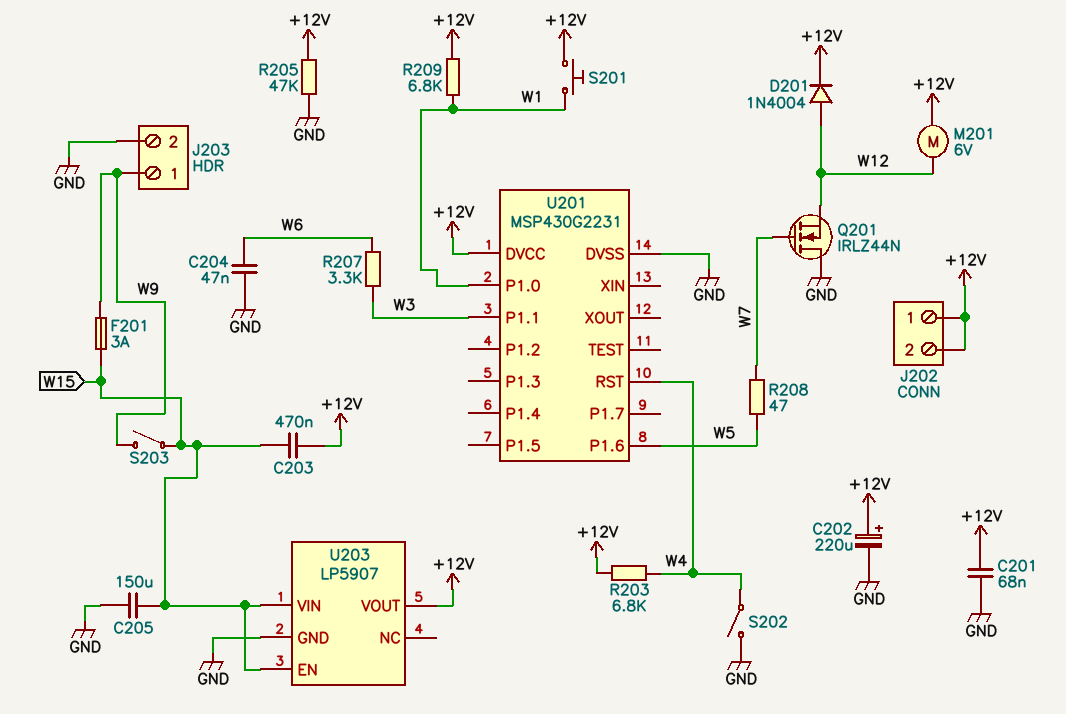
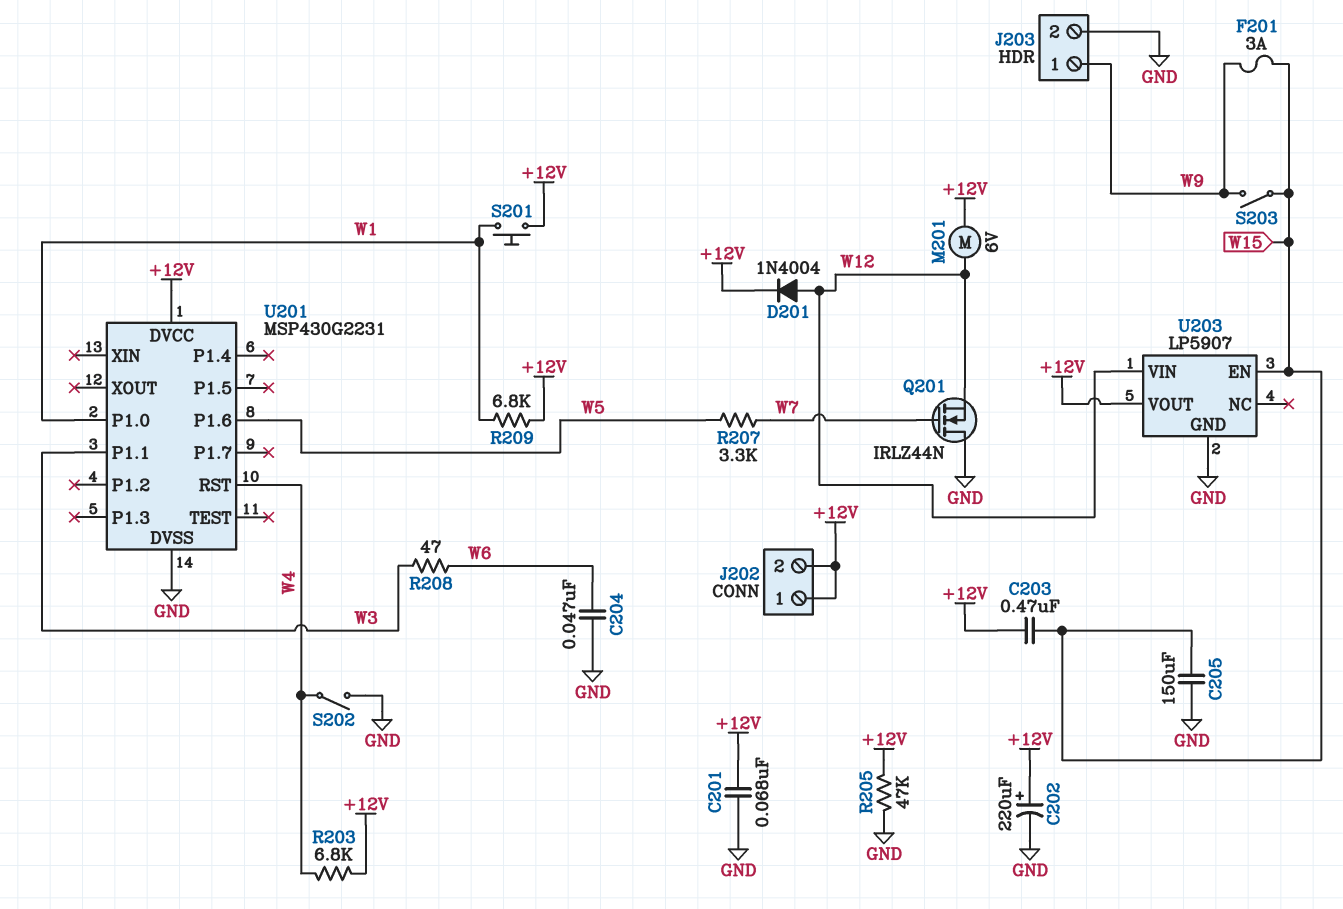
R207: 3.3k (W3, W6) -> 3.3k (W5, W7)
R208: 47 (W5, W7) -> 47 (W3, W6)
U203 pin VIN: W15 -> W12

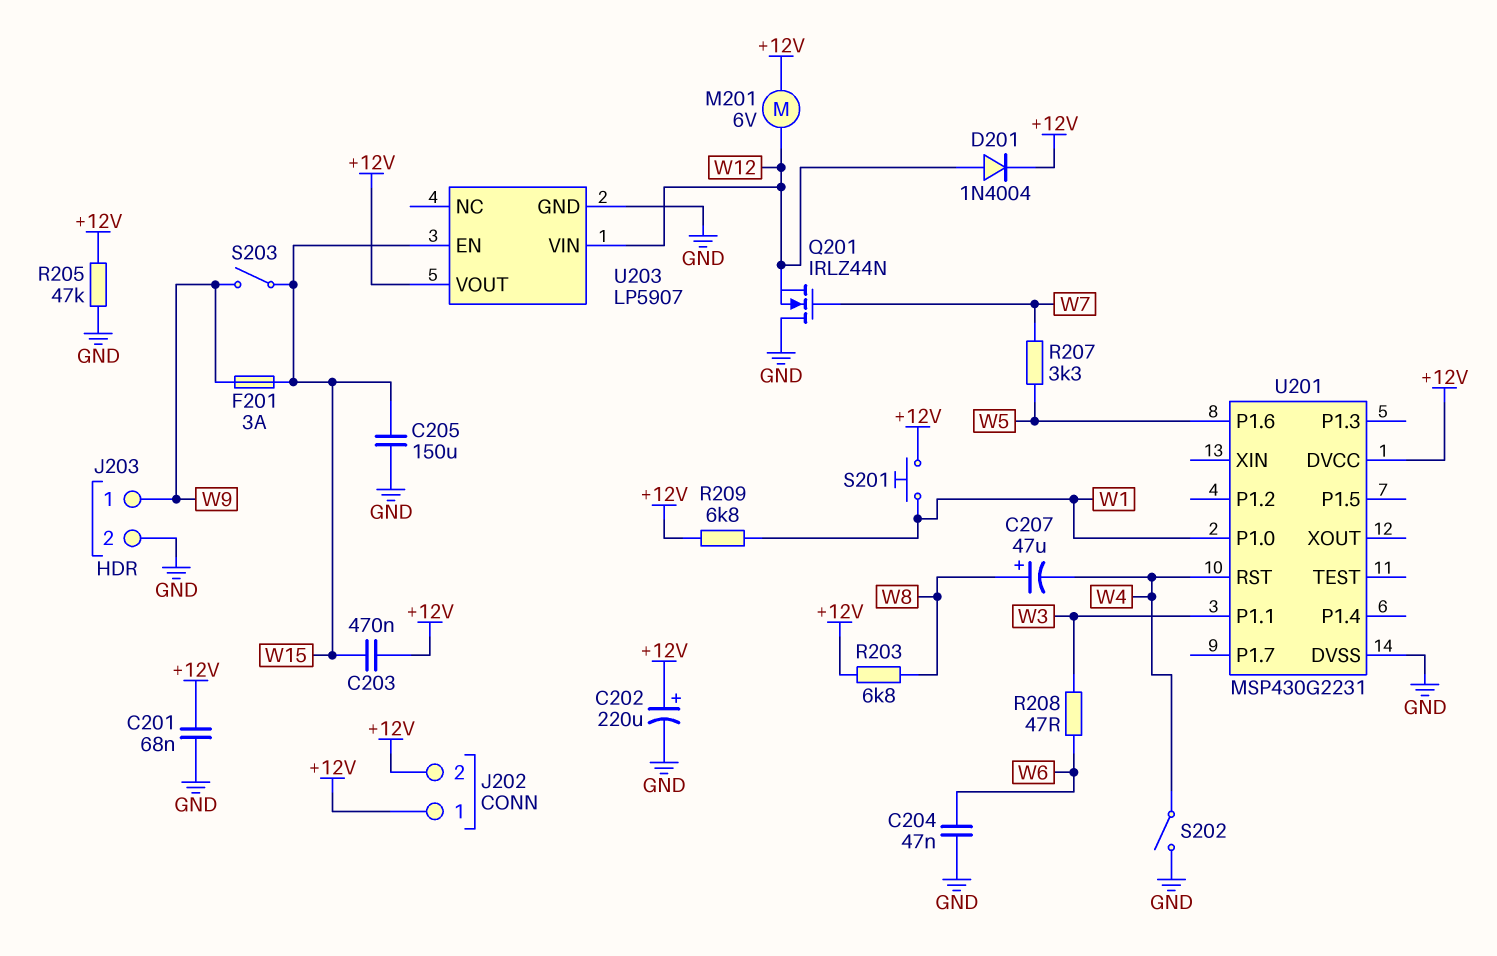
C207: none -> 47uF (plus W8, minus W4)
R203: 6.8k (+12V, W4) -> 6.8k (+12V, W8)

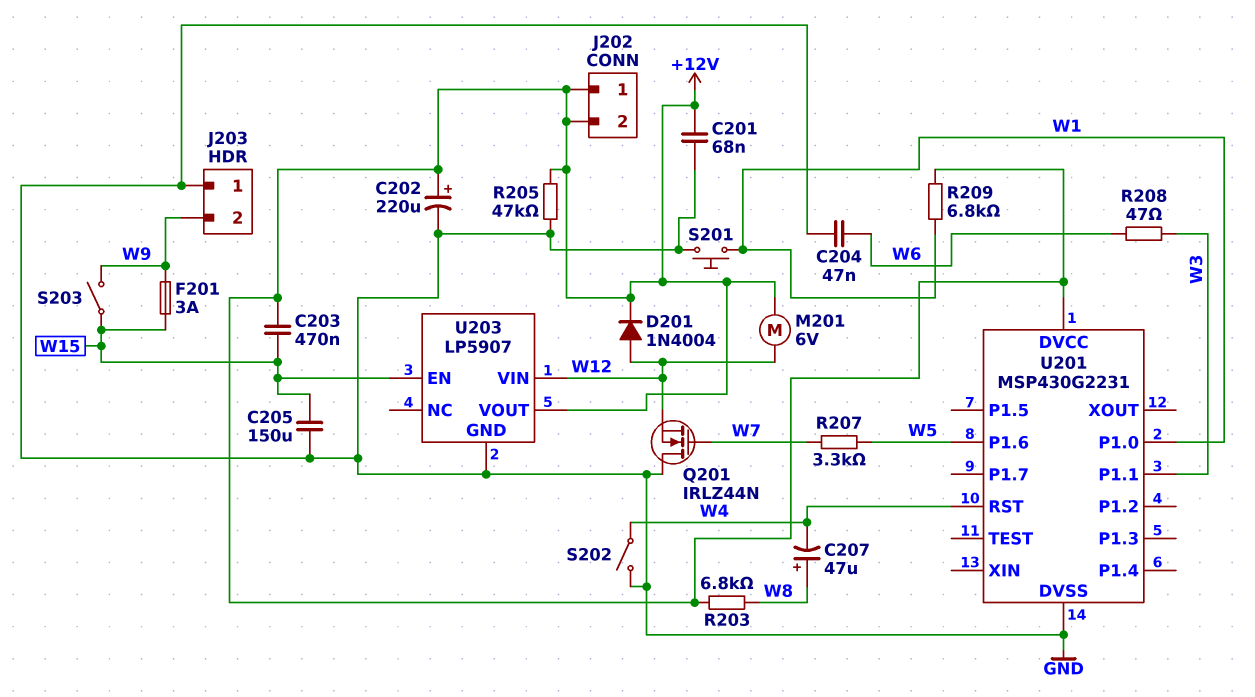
J203 pin 1: W9 -> GND
J203 pin 2: GND -> W9
S201: button (+12V, W1) -> button (GND, W1)

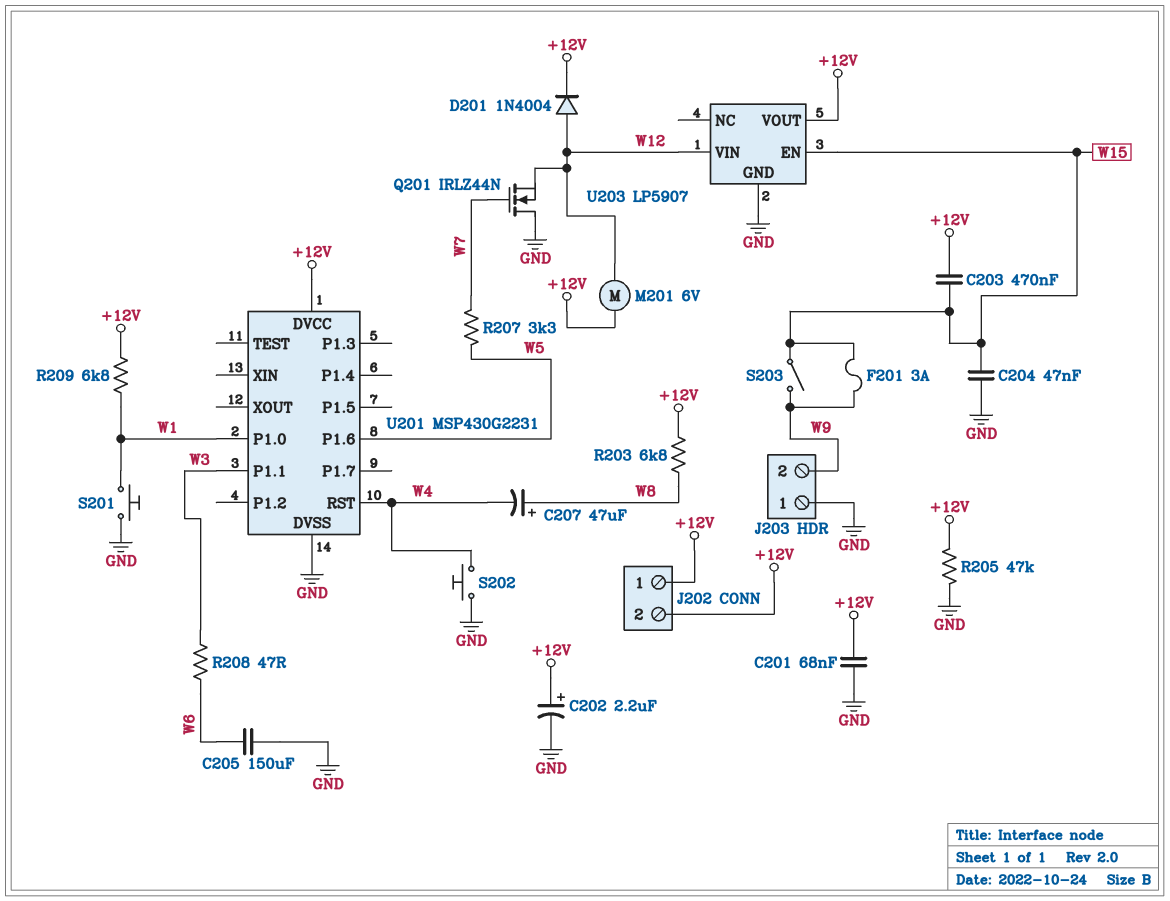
C202: 220uF (plus +12V, minus GND) -> 2.2uF (plus +12V, minus GND)
C204: 47nF (GND, W6) -> 47nF (GND, W15)
C205: 150uF (GND, W15) -> 150uF (GND, W6)
S202: switch (GND, W4) -> button (GND, W4)

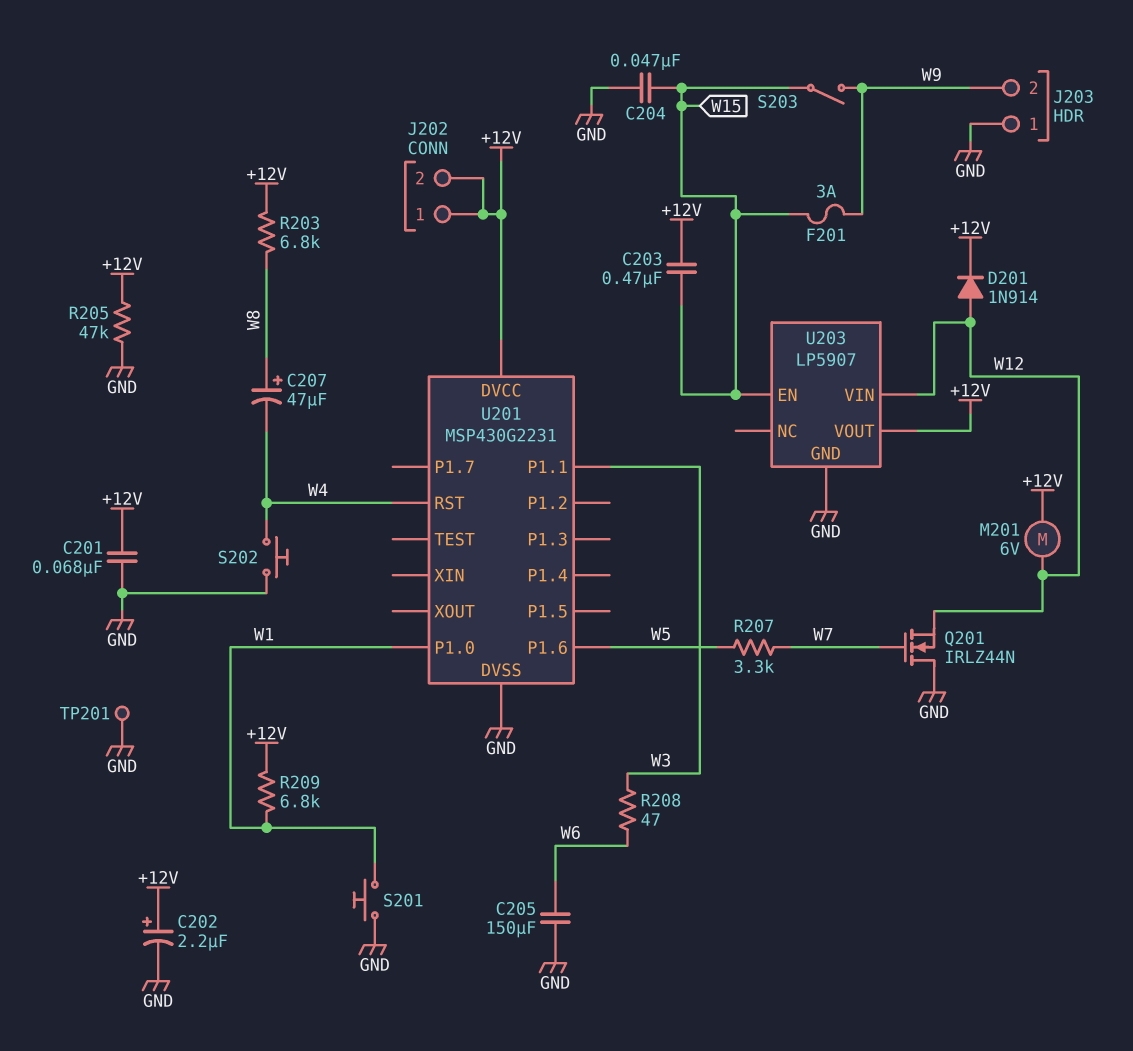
D201: diode 1N4004 (A W12, K +12V) -> diode 1N914 (A W12, K +12V)
TP201: none -> test point (GND)

